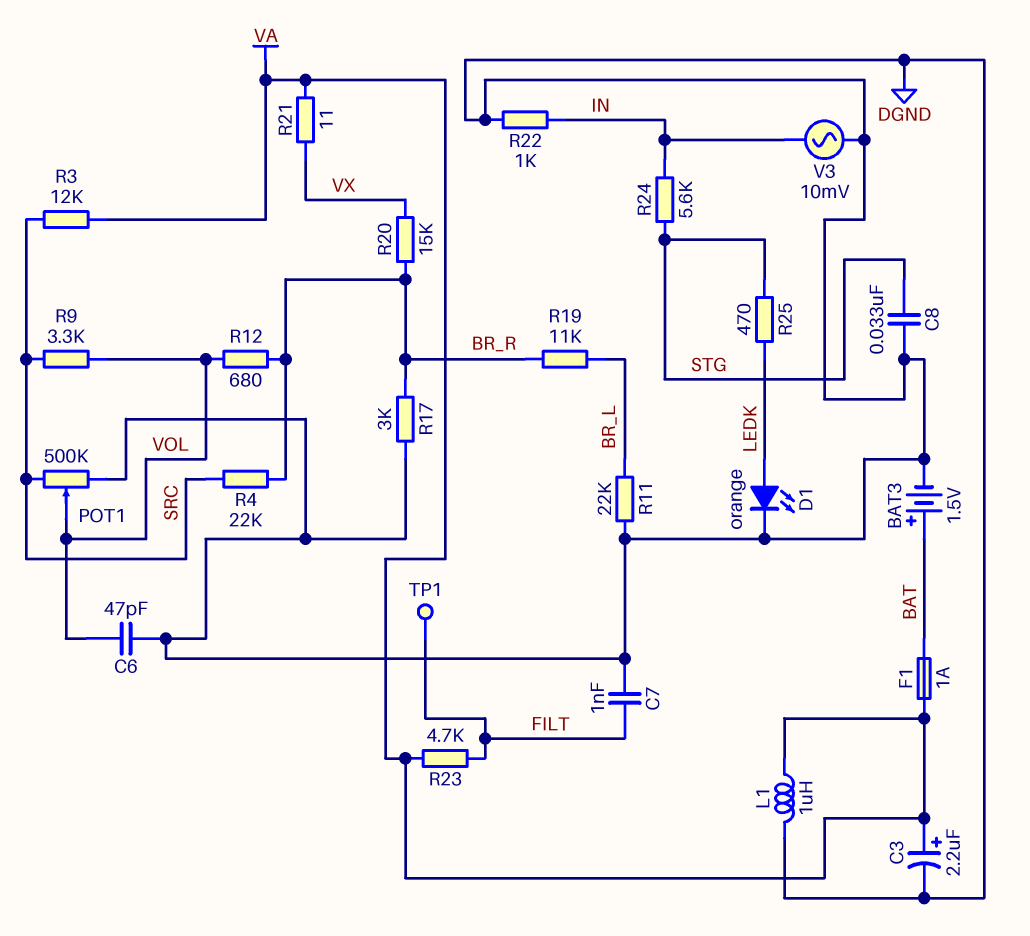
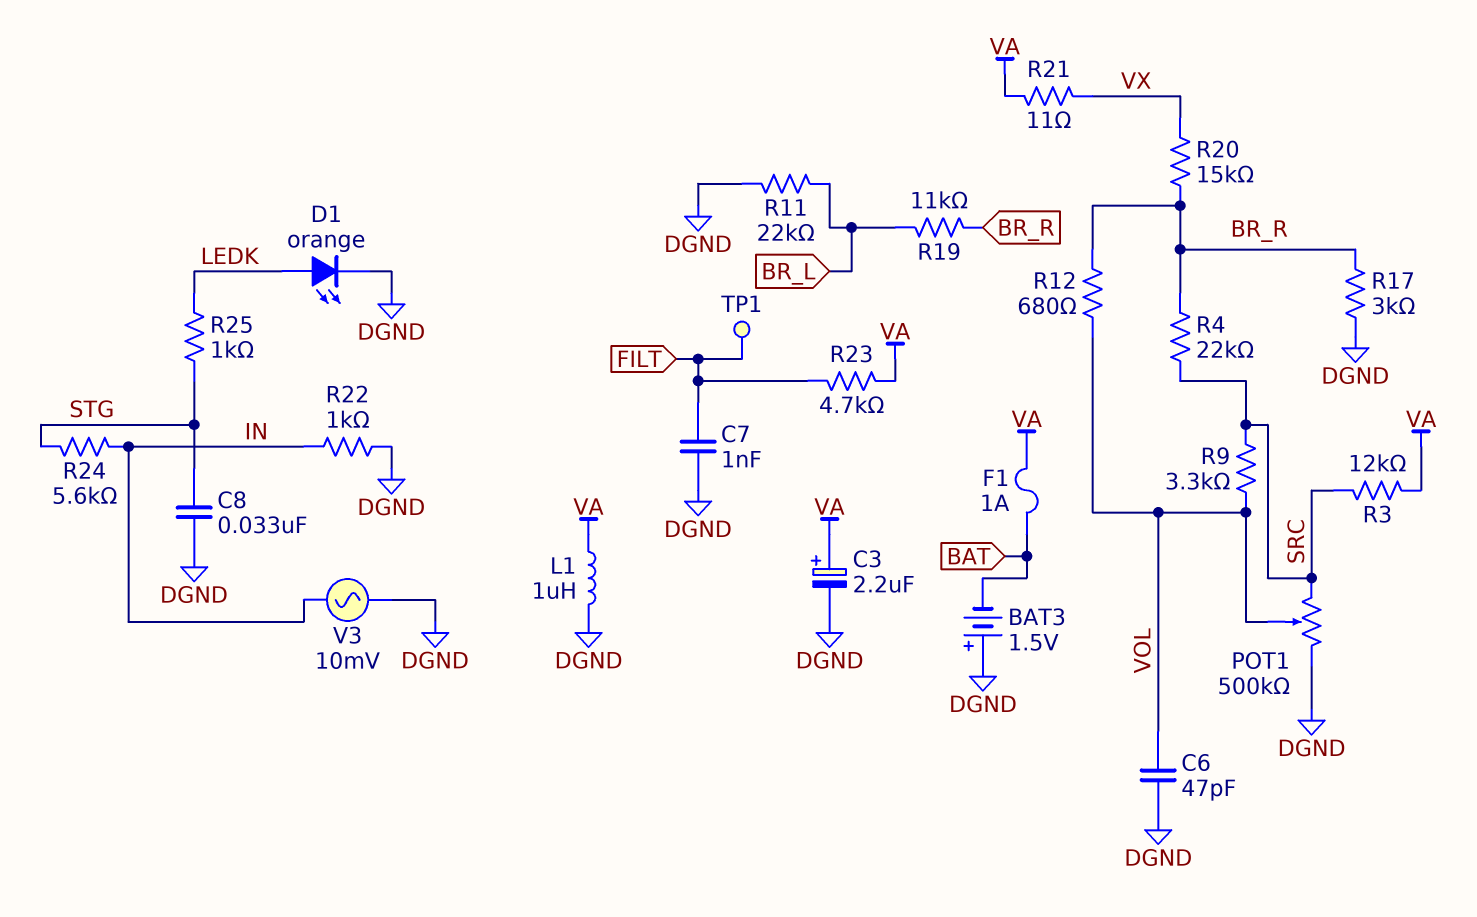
BAT3: 1.5V (plus BAT, minus DGND) -> 1.5V (plus DGND, minus BAT)
R25: 470 (LEDK, STG) -> 1k (LEDK, STG)

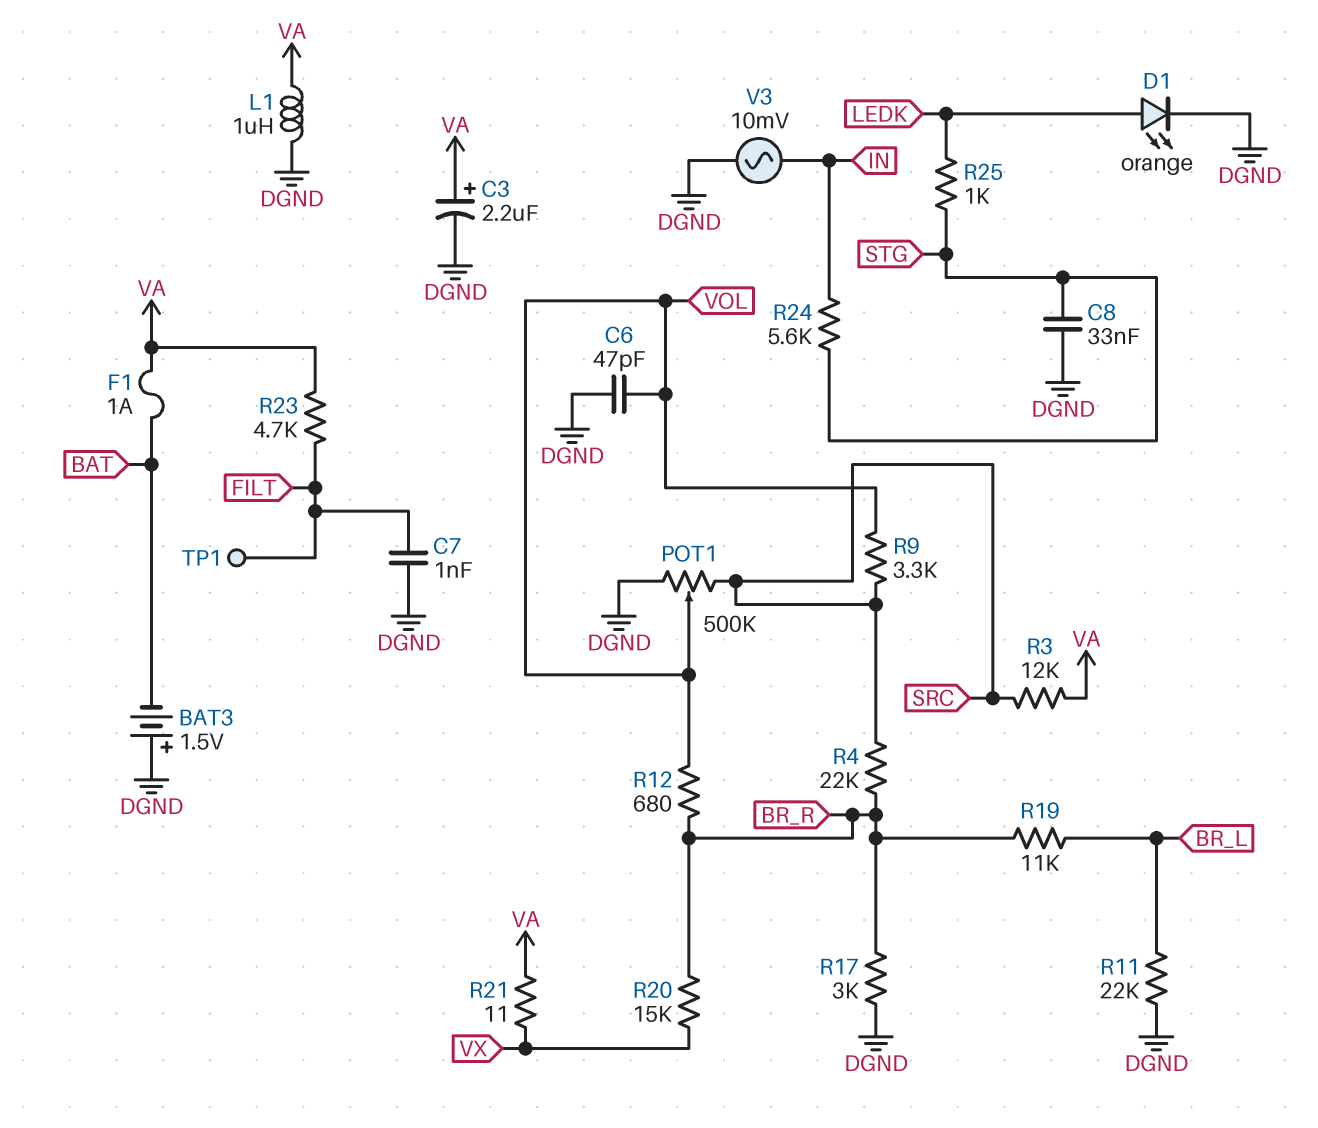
R22: 1k (DGND, IN) -> none

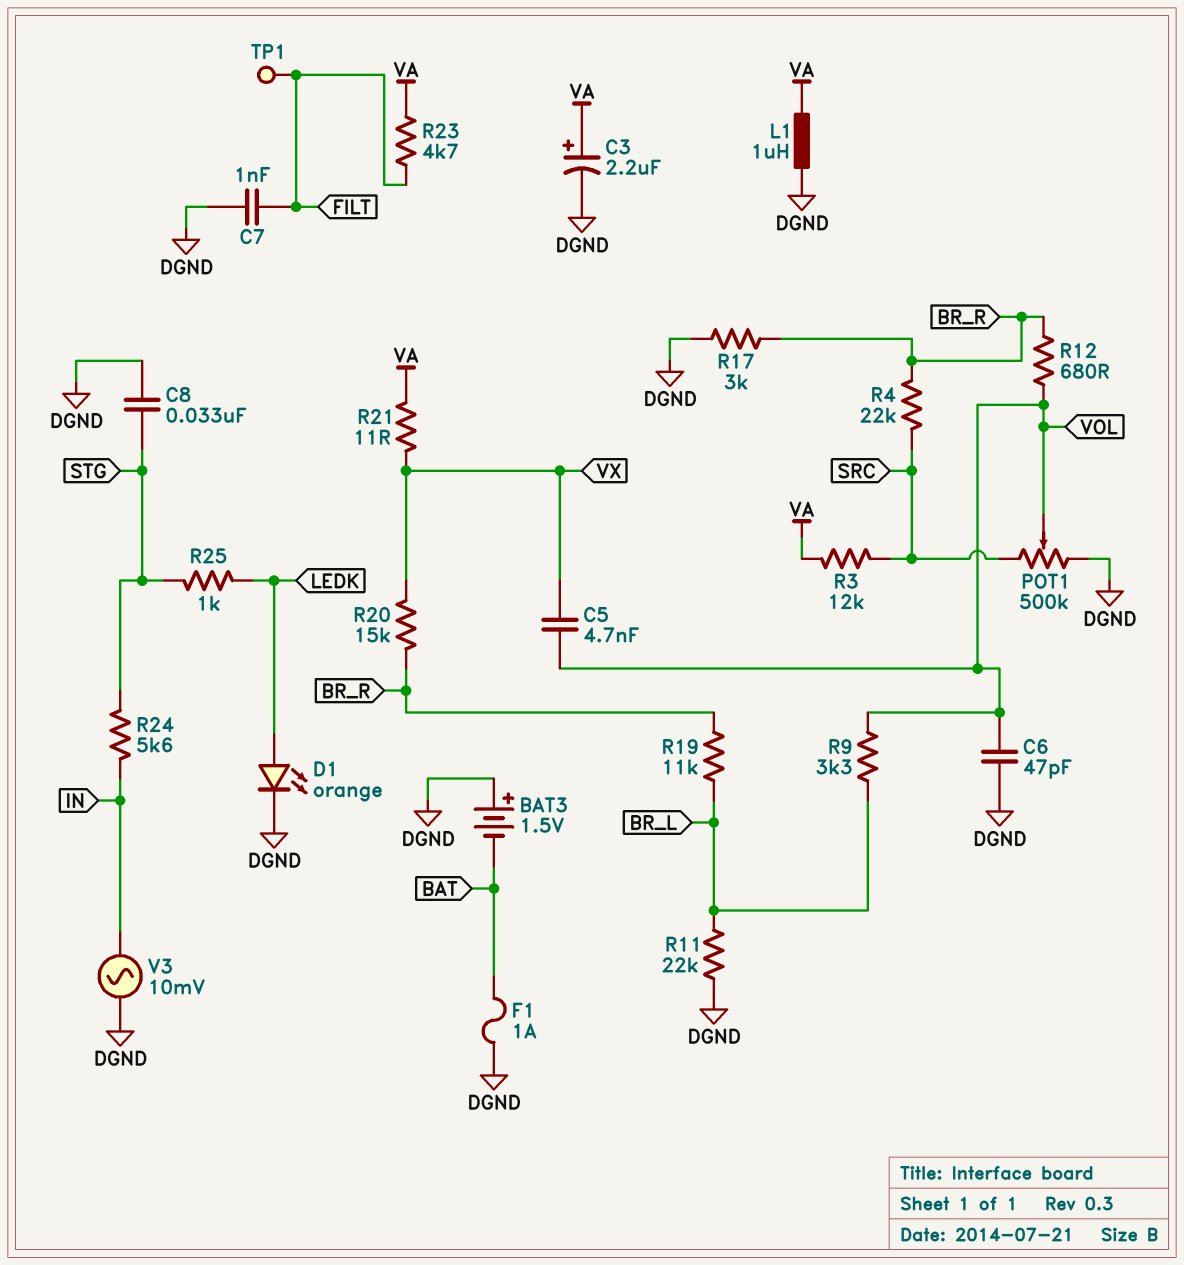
C5: none -> 4.7nF (VOL, VX)
F1: 1A (BAT, VA) -> 1A (BAT, DGND)
R9: 3.3k (SRC, VOL) -> 3.3k (BR_L, VOL)

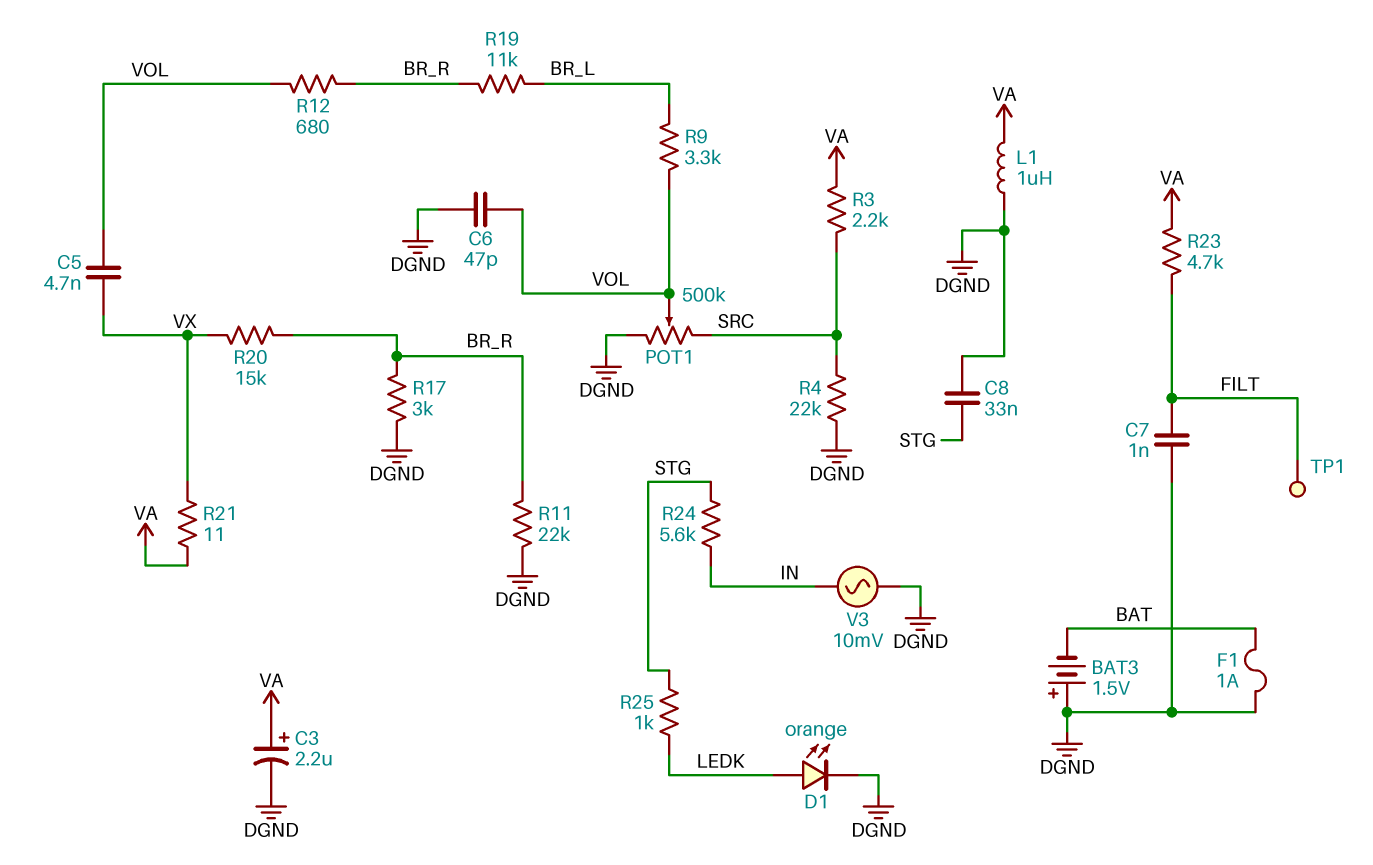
R3: 12k (SRC, VA) -> 2.2k (SRC, VA)
R4: 22k (BR_R, SRC) -> 22k (DGND, SRC)
R11: 22k (BR_L, DGND) -> 22k (BR_R, DGND)

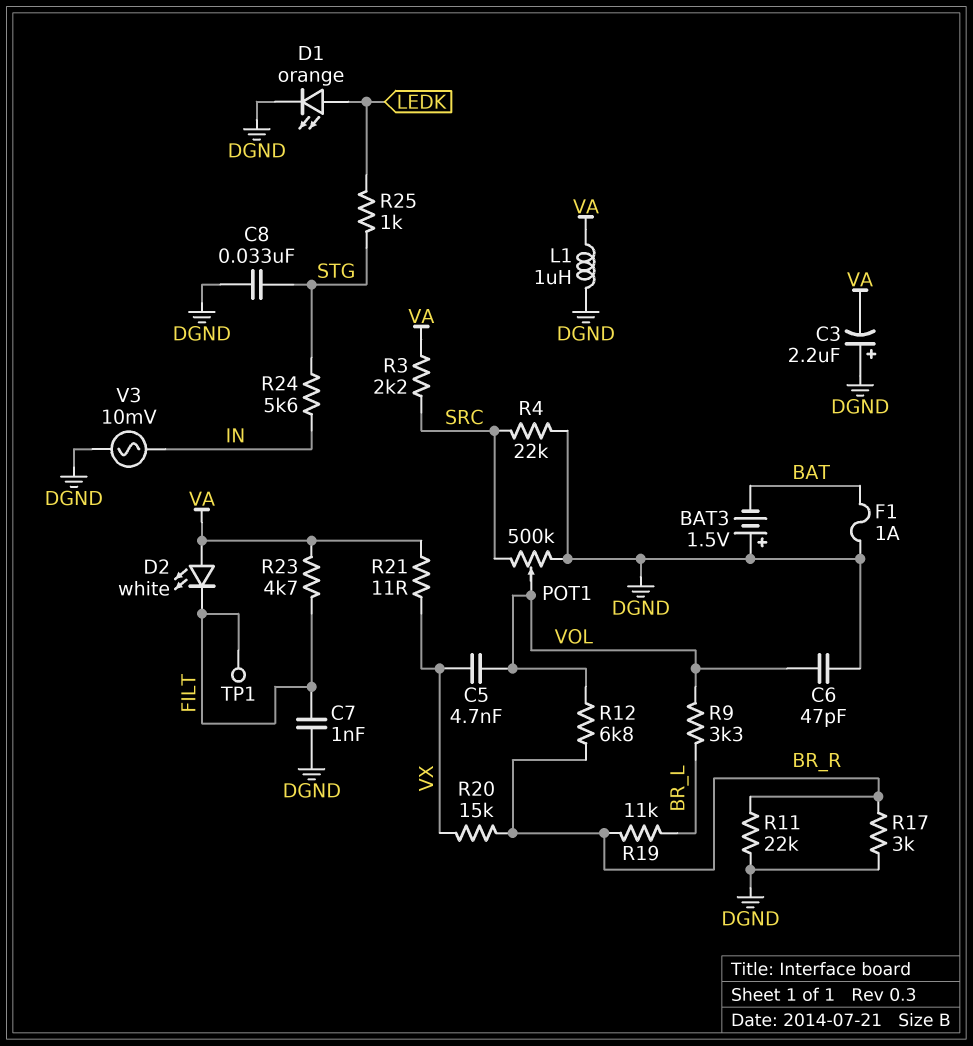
C3: 2.2uF (plus VA, minus DGND) -> 2.2uF (plus DGND, minus VA)
D2: none -> LED white (A VA, K FILT)
R12: 680 (BR_R, VOL) -> 6.8k (BR_R, VOL)

